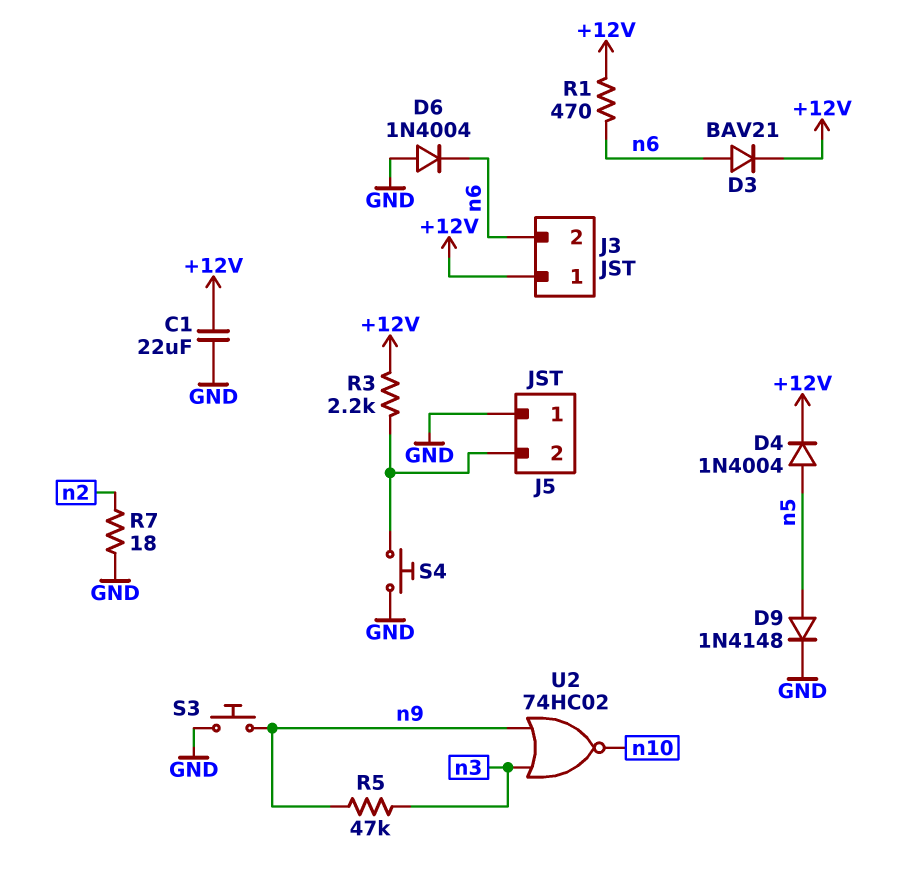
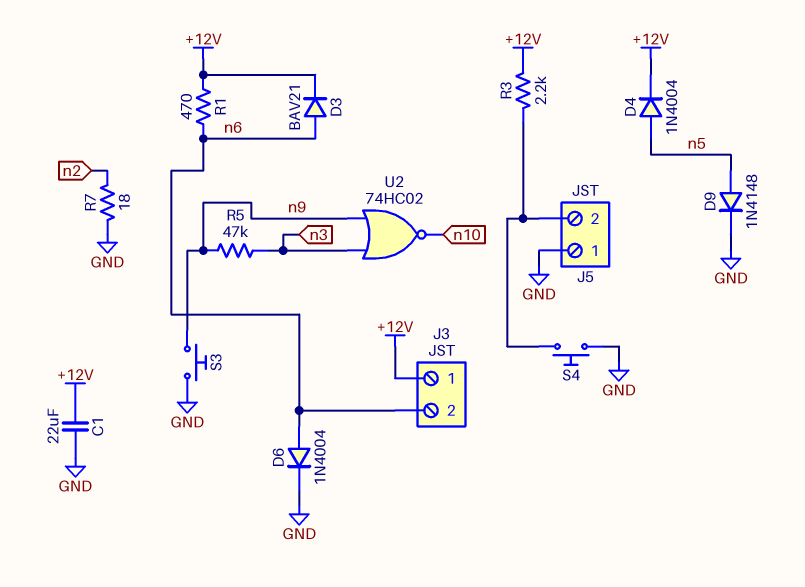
D6: diode 1N4004 (A GND, K n6) -> diode 1N4004 (A n6, K GND)

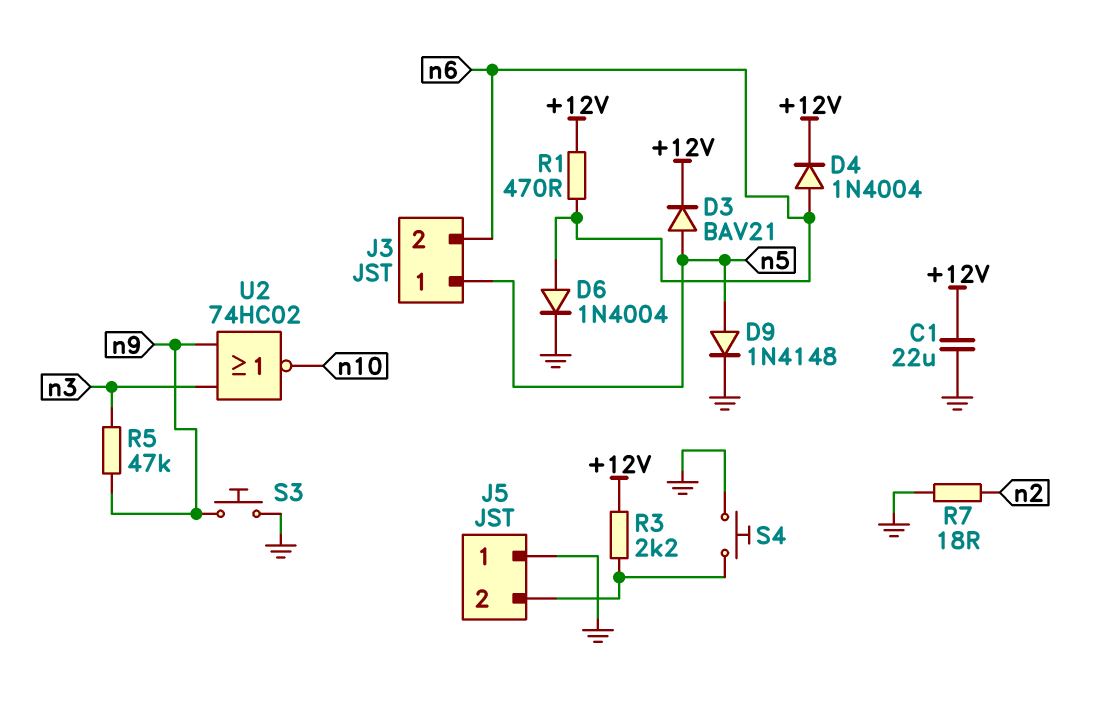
D3: diode BAV21 (A n6, K +12V) -> diode BAV21 (A n5, K +12V)
D4: diode 1N4004 (A n5, K +12V) -> diode 1N4004 (A n6, K +12V)
J3 pin 1: +12V -> n5

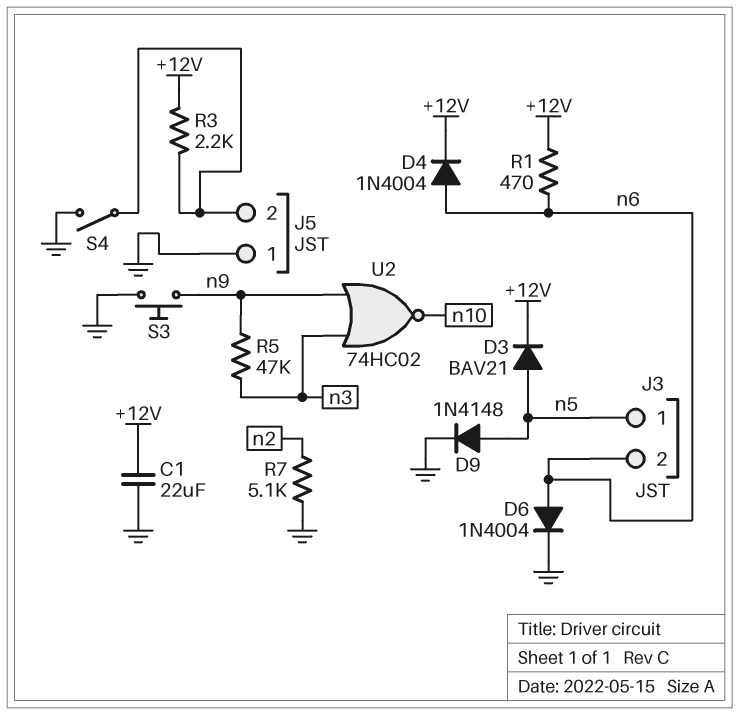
R7: 18 (GND, n2) -> 5.1k (GND, n2)
S4: button (GND, J5/2) -> switch (GND, J5/2)

